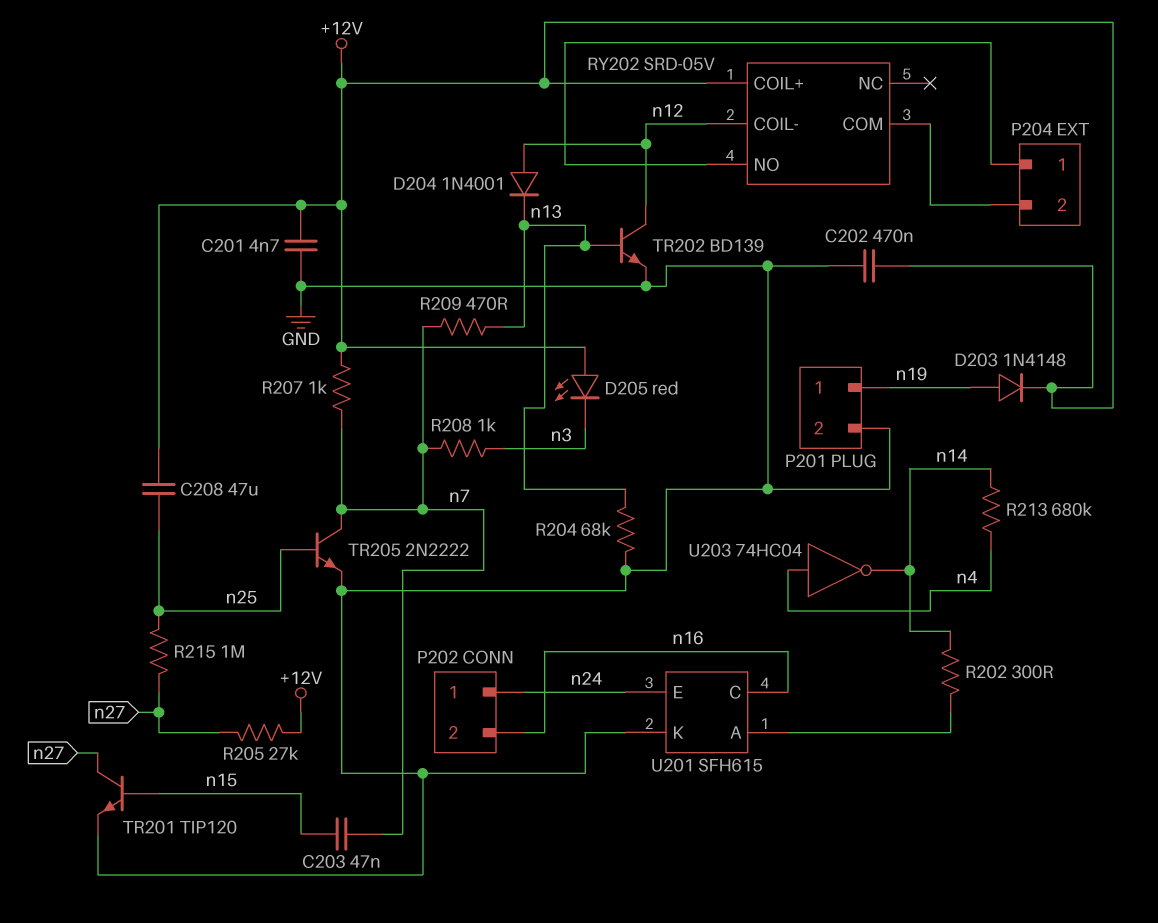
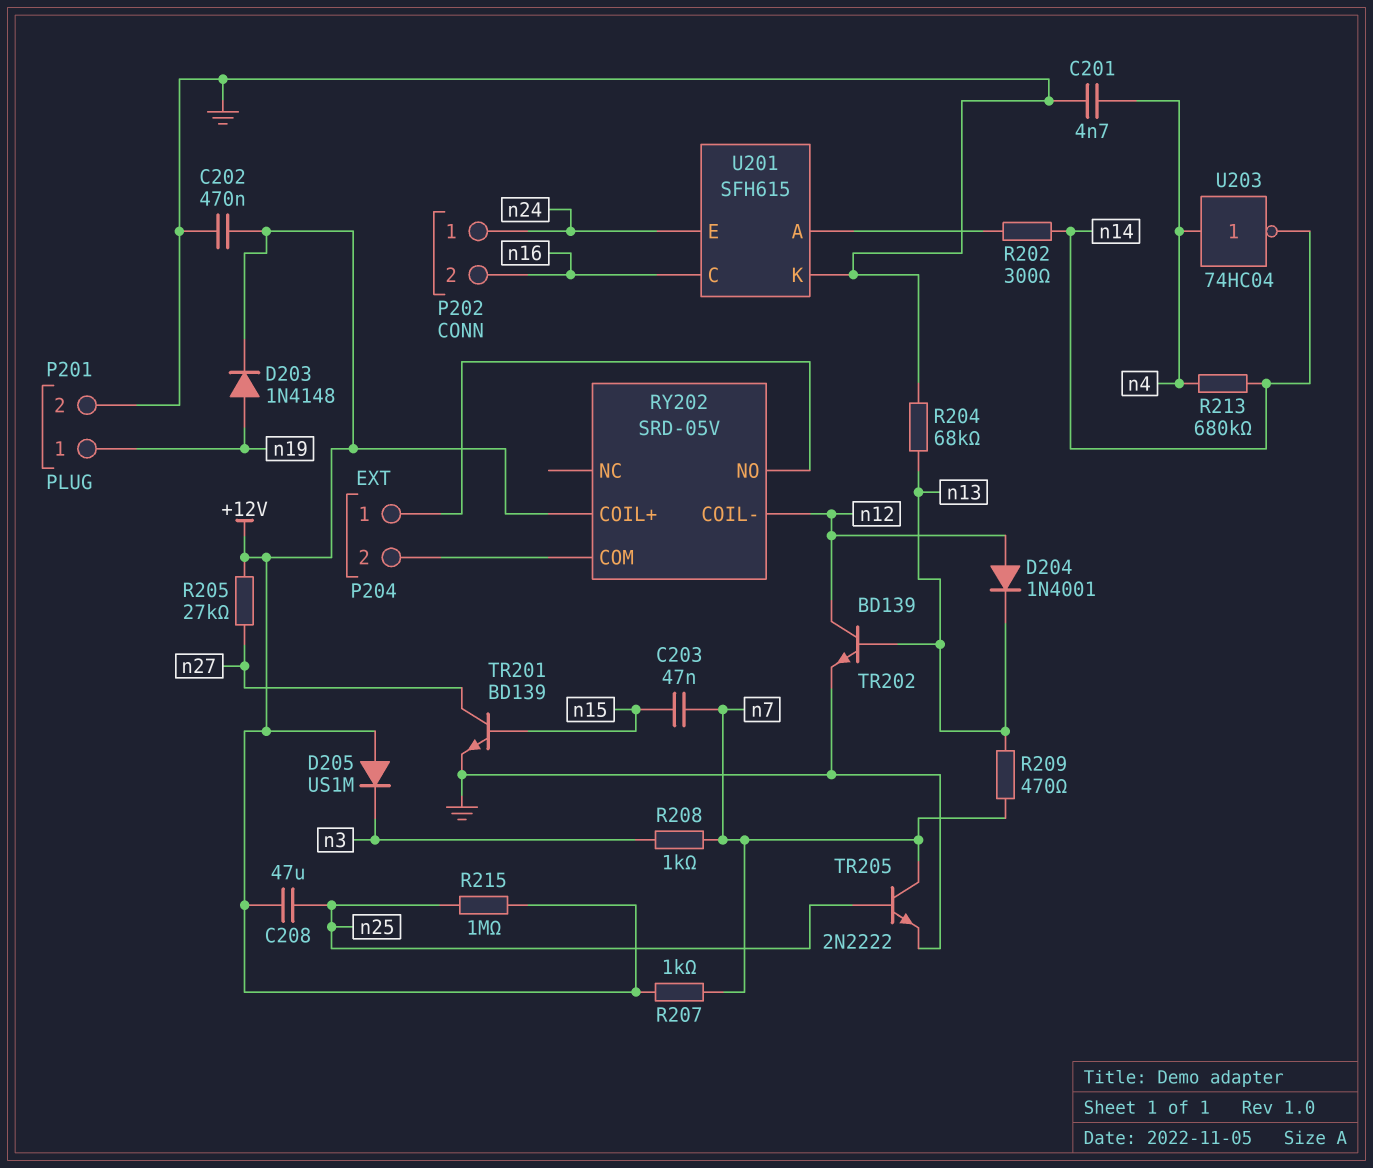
C201: 4.7nF (+12V, GND) -> 4.7nF (GND, n4)
D205: LED red (A +12V, K n3) -> diode US1M (A +12V, K n3)
R215: 1M (n25, n27) -> 1M (+12V, n25)
TR201: NPN TIP120 (B n15, C n27, E GND) -> NPN BD139 (B n15, C n27, E GND)

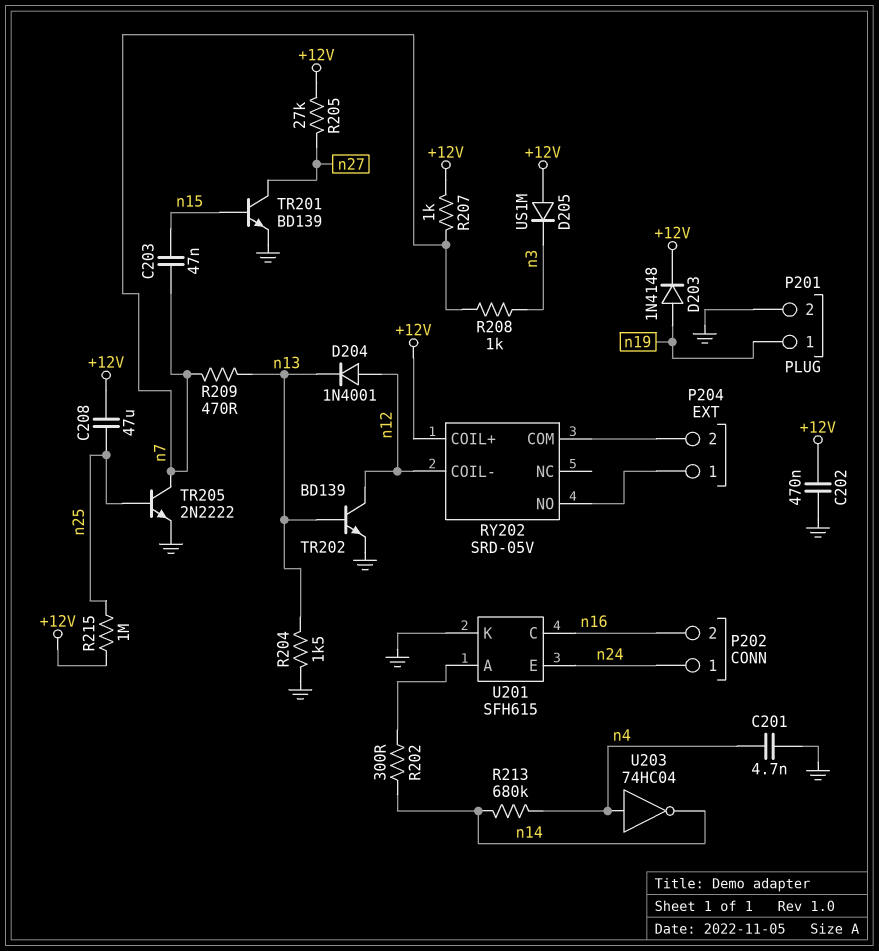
R204: 68k (GND, n13) -> 1.5k (GND, n13)

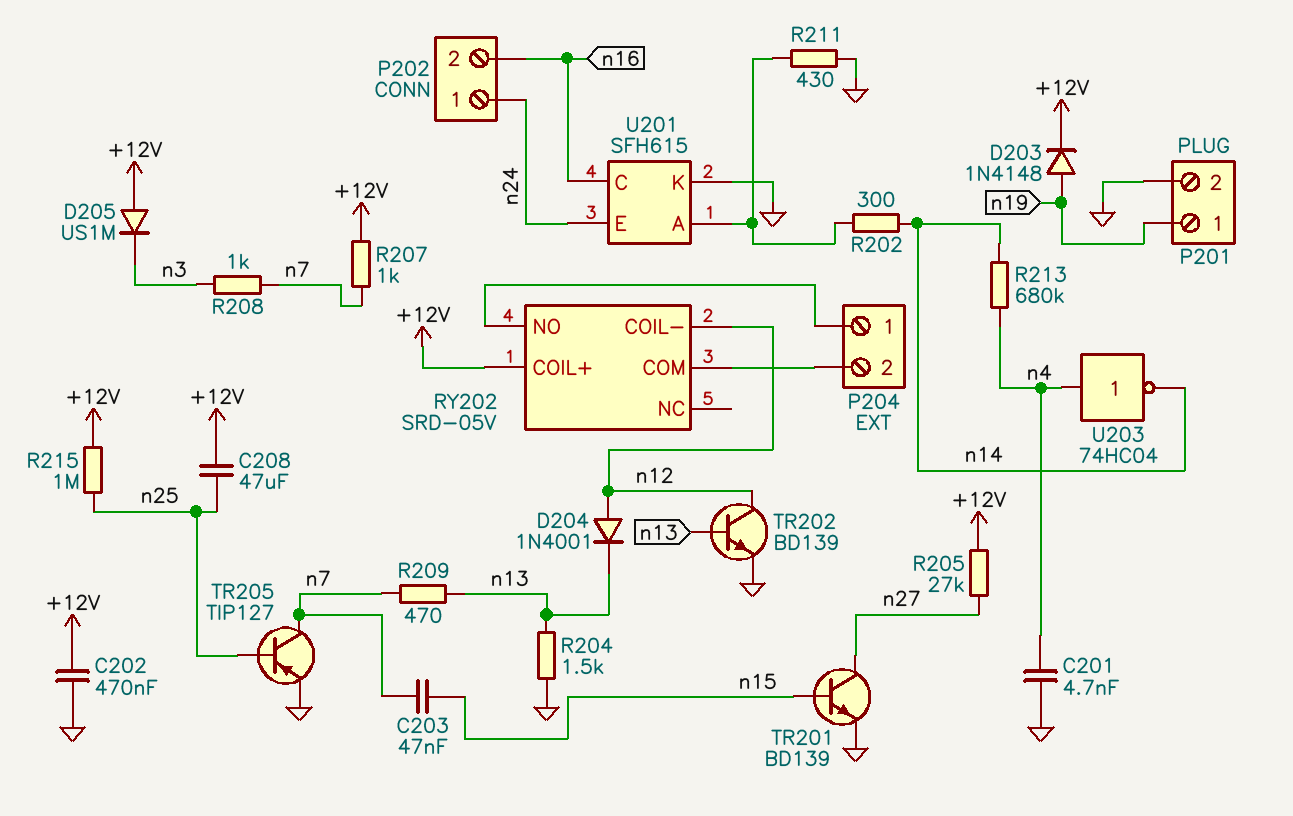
R211: none -> 430 (GND, U201/A)
TR205: NPN 2N2222 (B n25, C n7, E GND) -> PNP TIP127 (B n25, C n7, E GND)

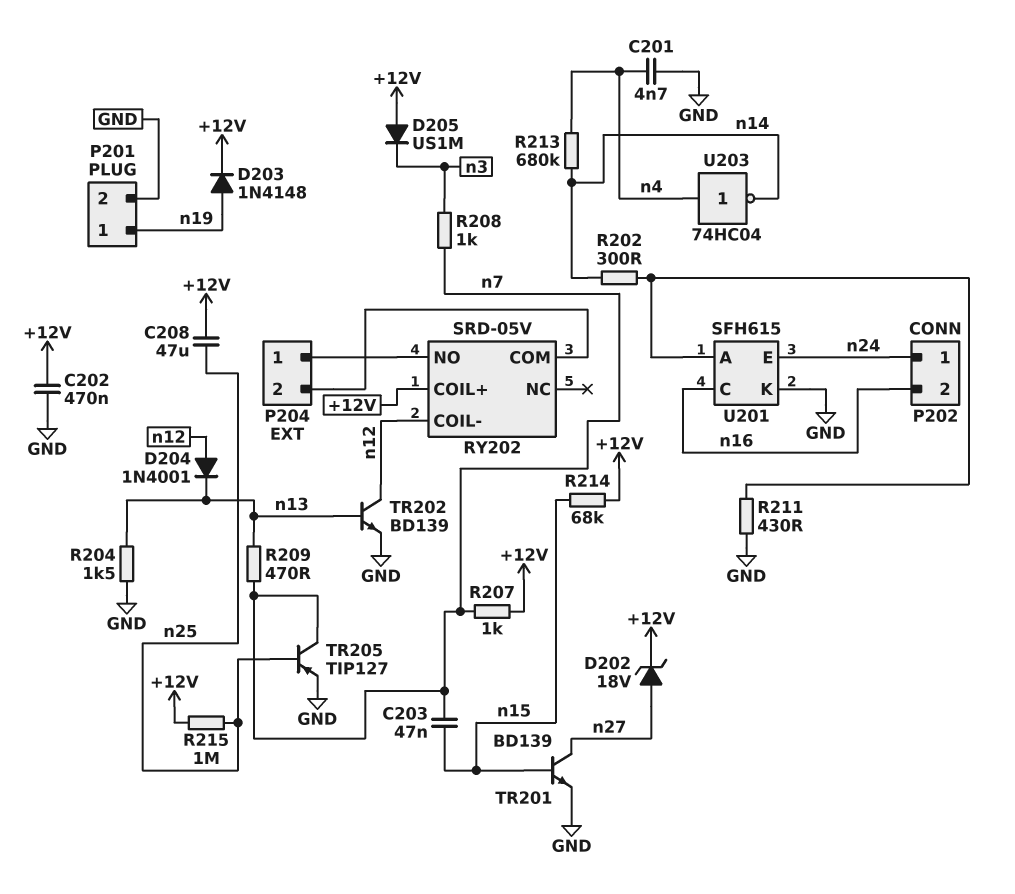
D202: none -> zener 18V (A n27, K +12V)
R205: 27k (+12V, n27) -> none
R214: none -> 68k (+12V, n15)

